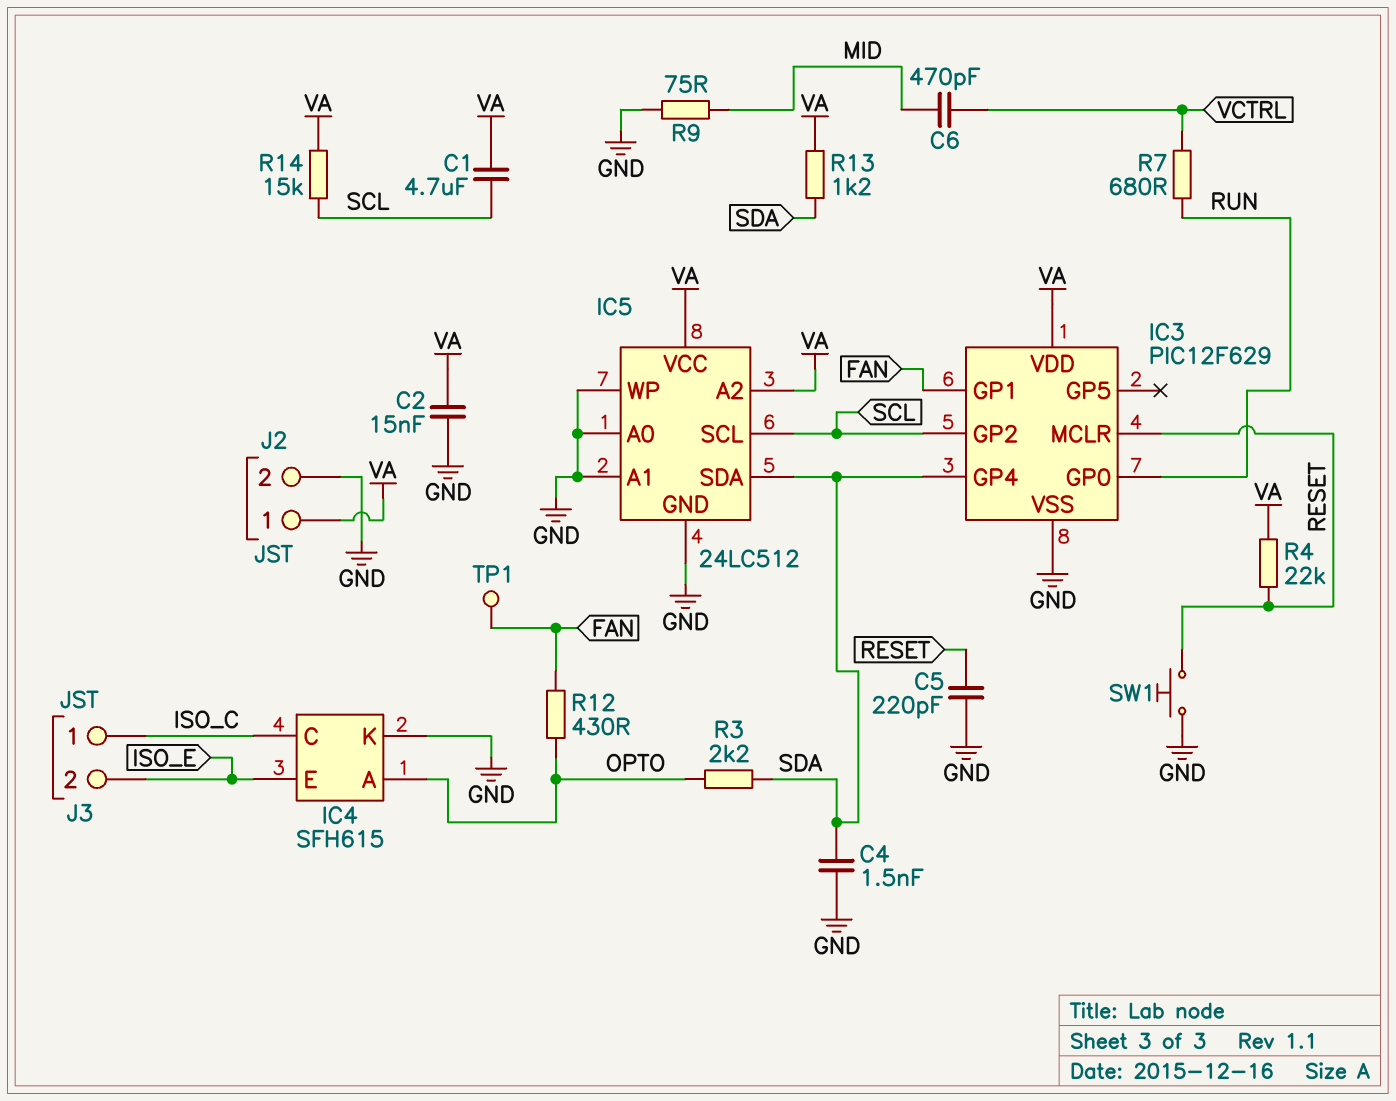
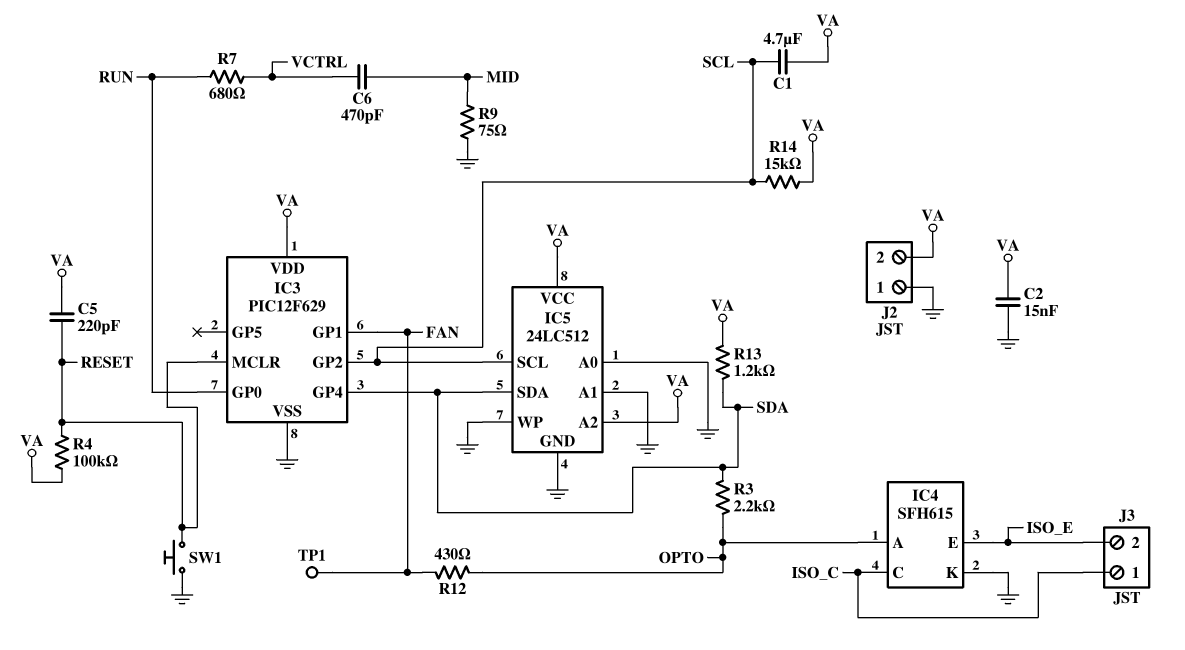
C4: 1.5nF (GND, SDA) -> none
C5: 220pF (GND, RESET) -> 220pF (RESET, VA)
J2 pin 1: VA -> GND
J2 pin 2: GND -> VA
R4: 22k (RESET, VA) -> 100k (RESET, VA)

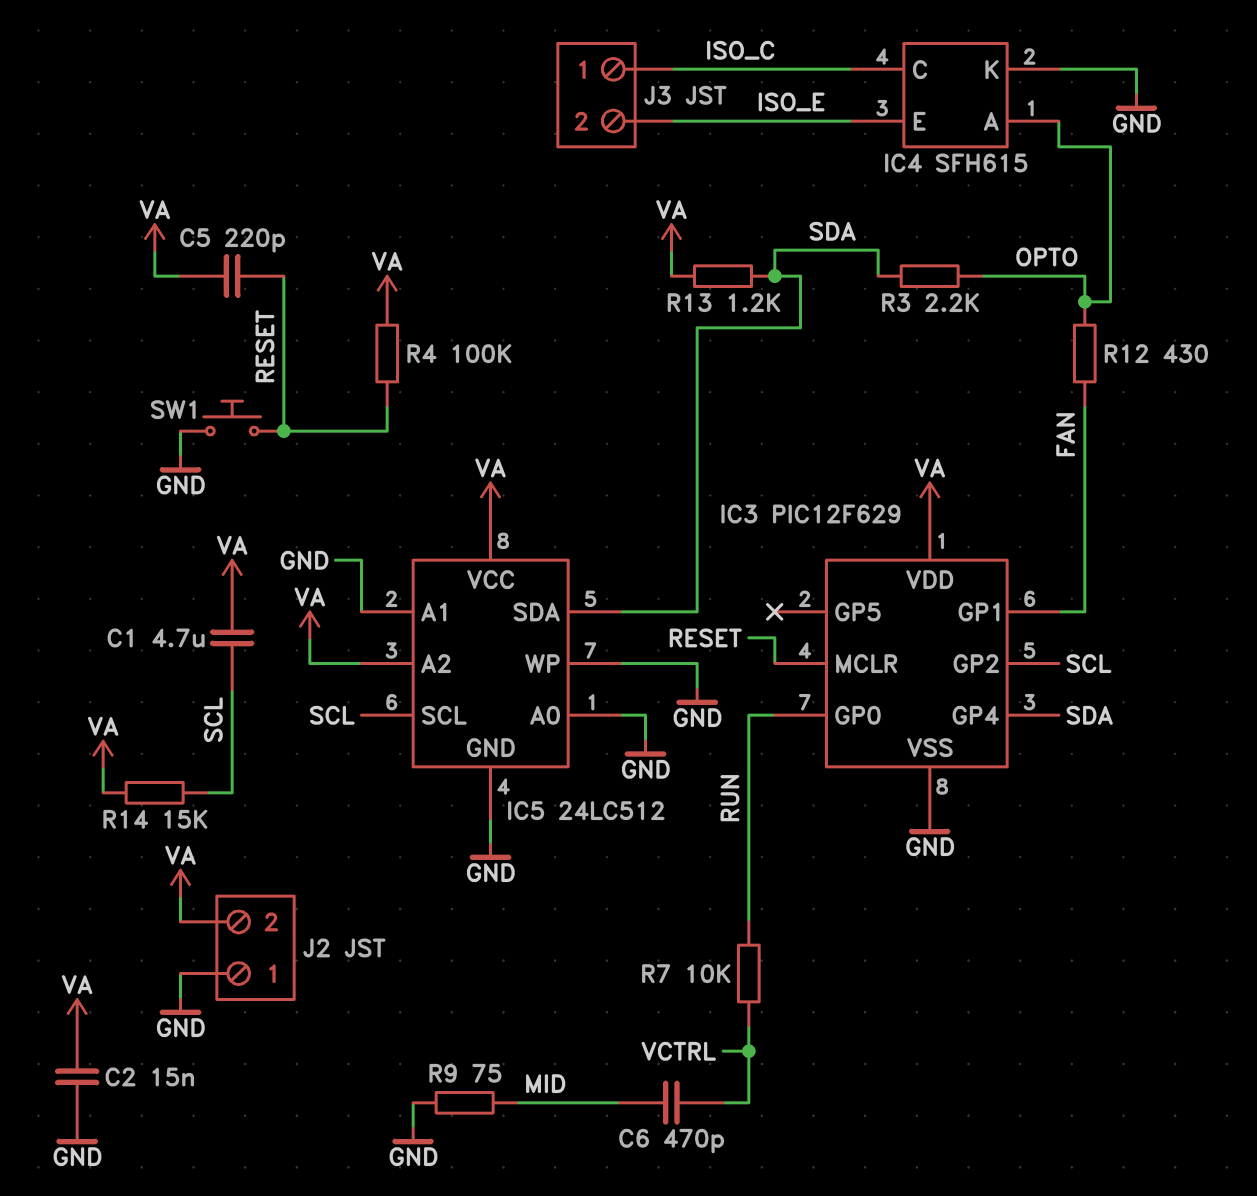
R7: 680 (RUN, VCTRL) -> 10k (RUN, VCTRL)
TP1: test point (FAN) -> none

